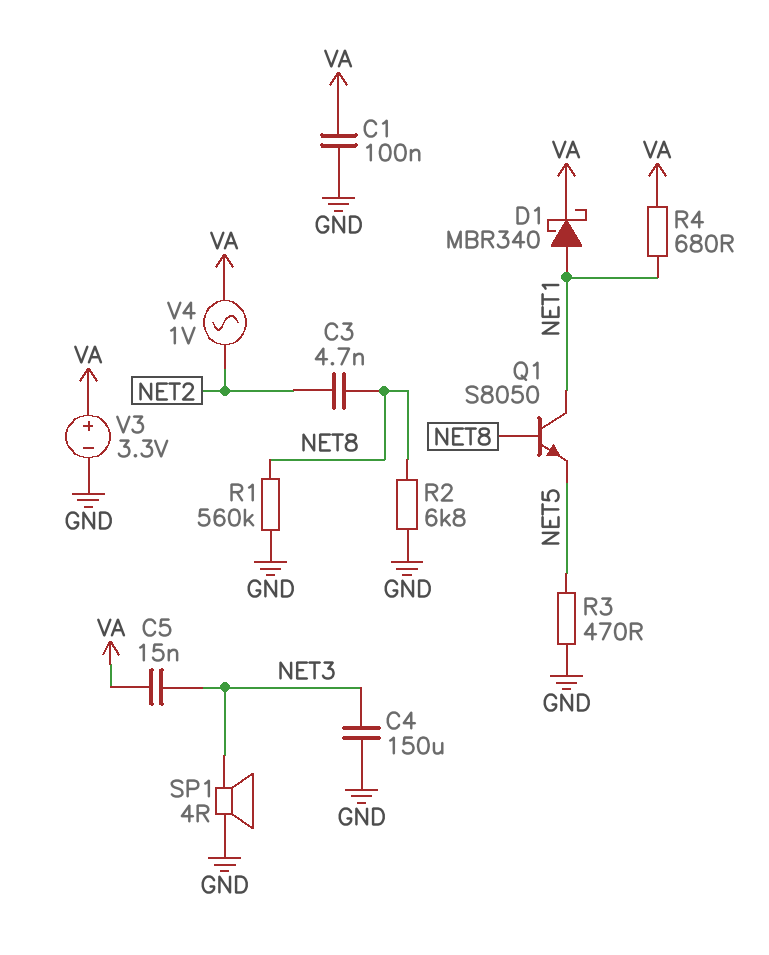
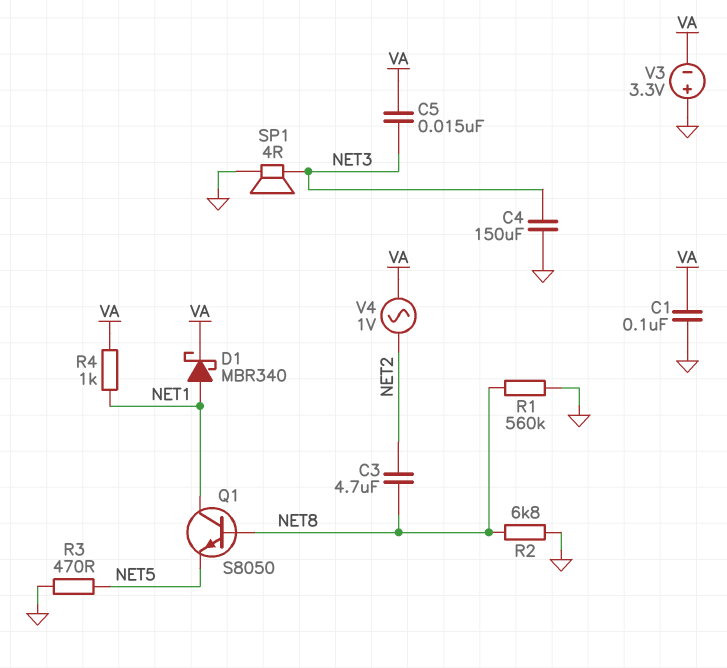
C3: 4.7nF (NET2, NET8) -> 4.7uF (NET2, NET8)
R4: 680 (NET1, VA) -> 1k (NET1, VA)
V3: 3.3V (plus VA, minus GND) -> 3.3V (plus GND, minus VA)

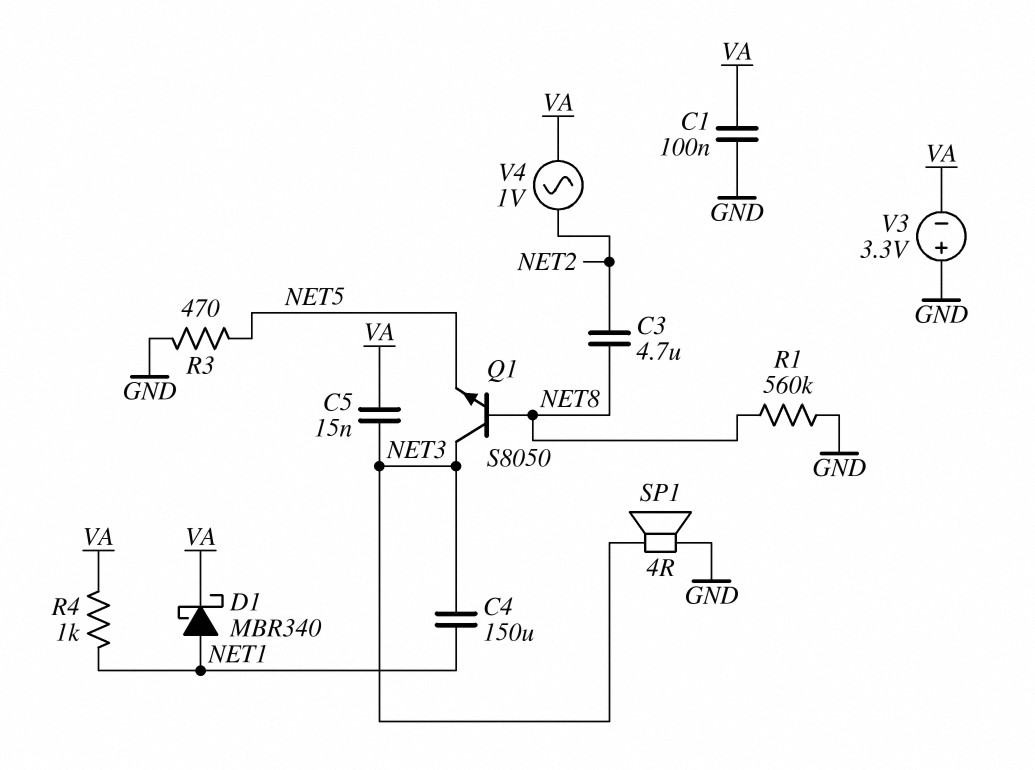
C4: 150uF (GND, NET3) -> 150uF (NET1, NET3)
Q1: NPN S8050 (B NET8, C NET1, E NET5) -> NPN S8050 (B NET8, C NET3, E NET5)
R2: 6.8k (GND, NET8) -> none

